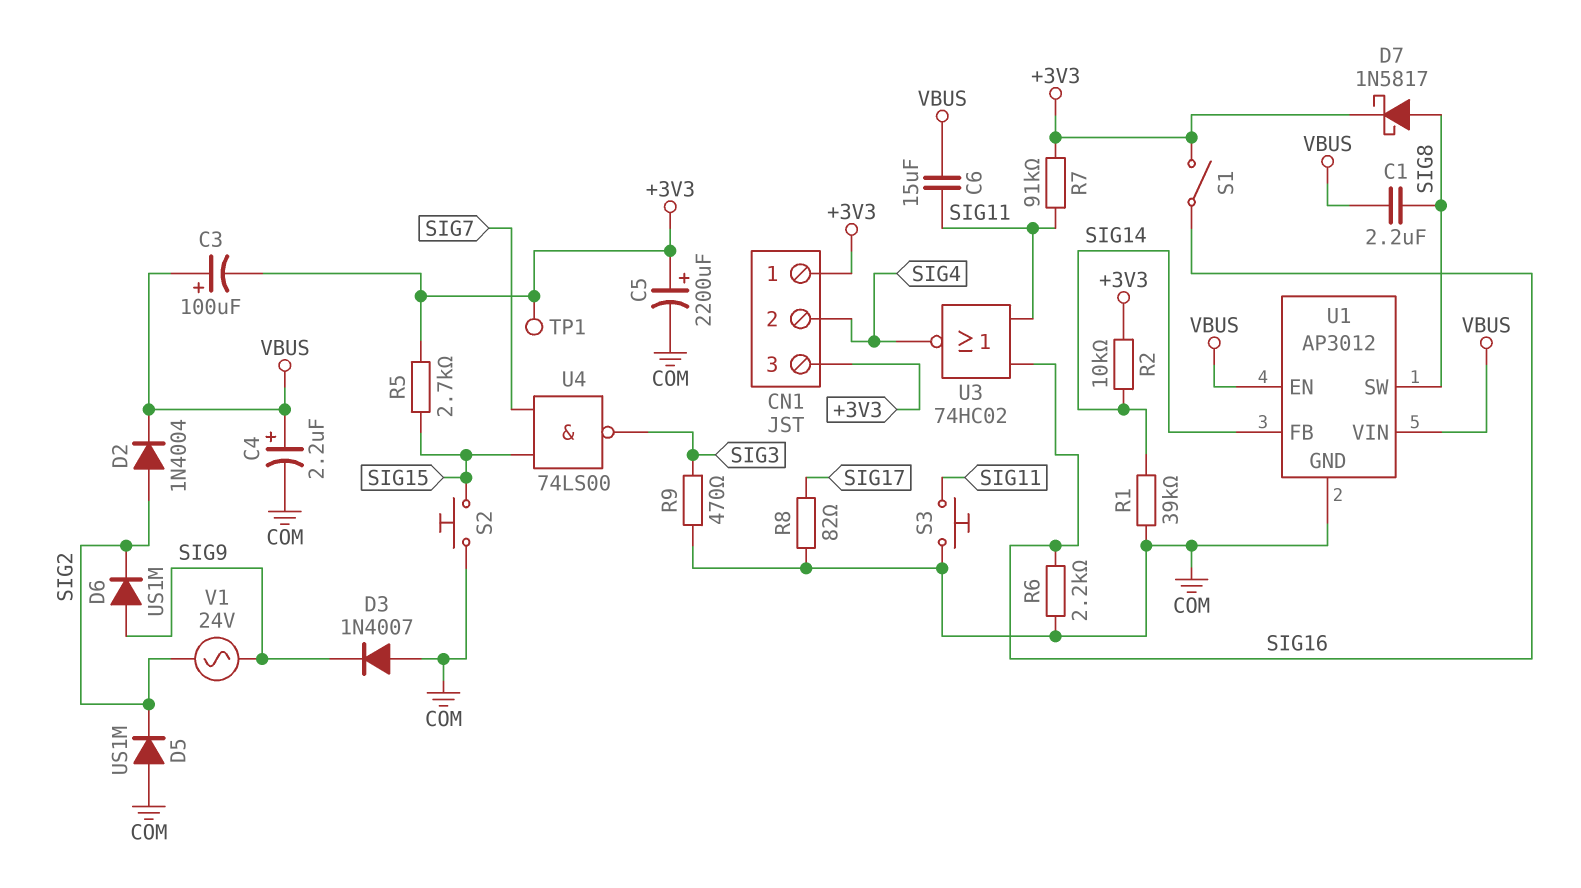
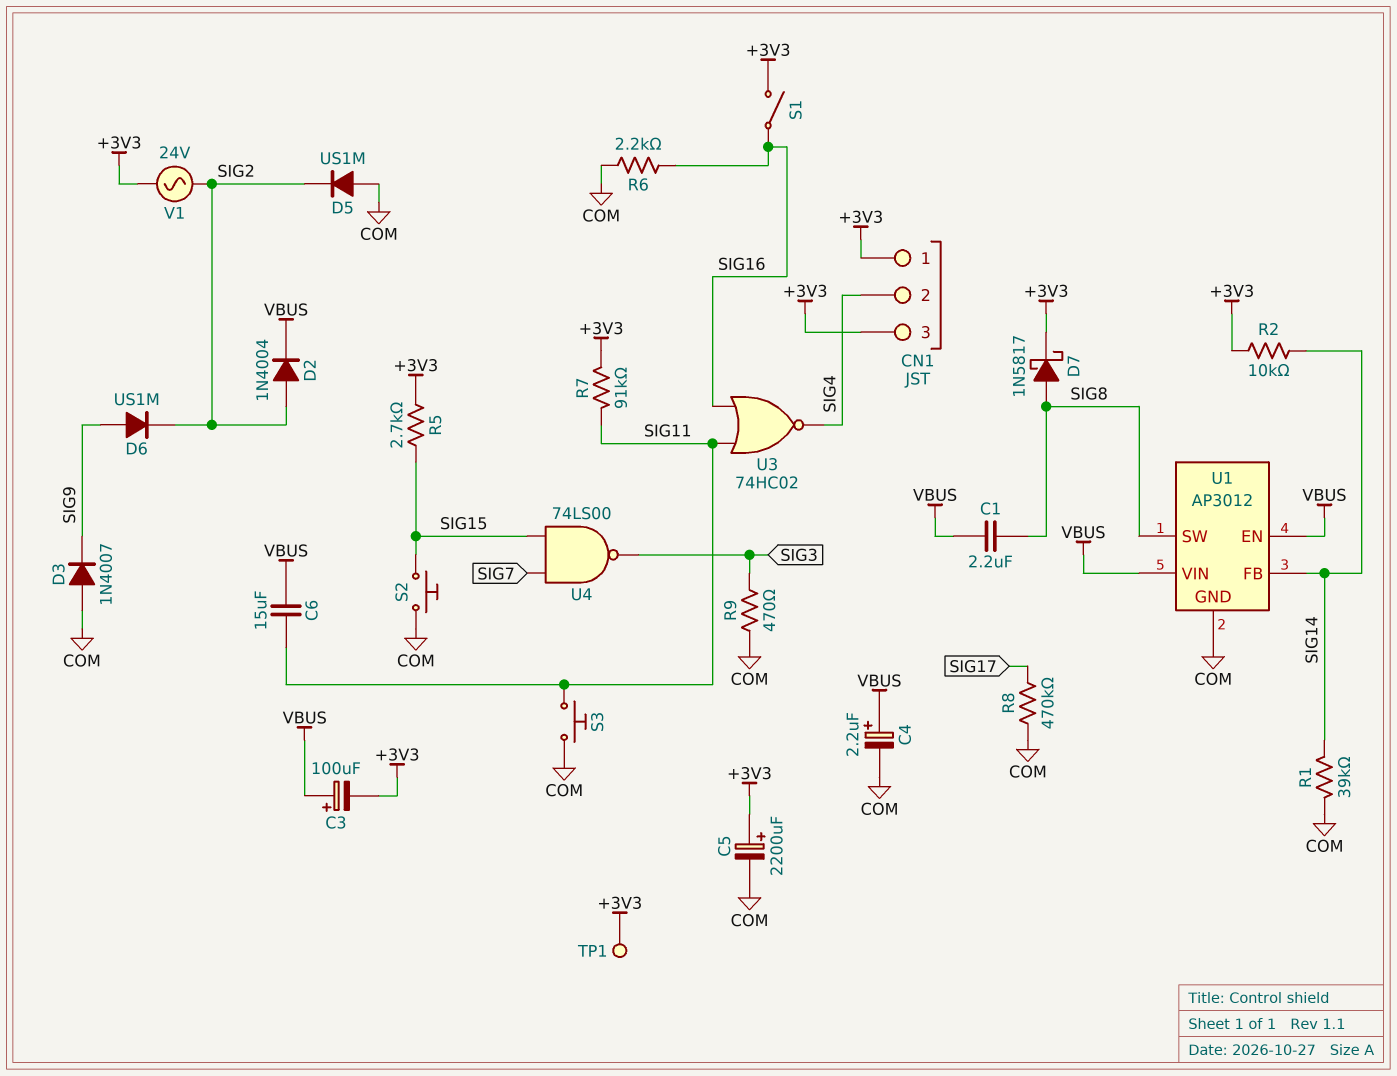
R8: 82 (COM, SIG17) -> 470k (COM, SIG17)
V1: AC 24V (SIG2, SIG9) -> AC 24V (+3V3, SIG2)

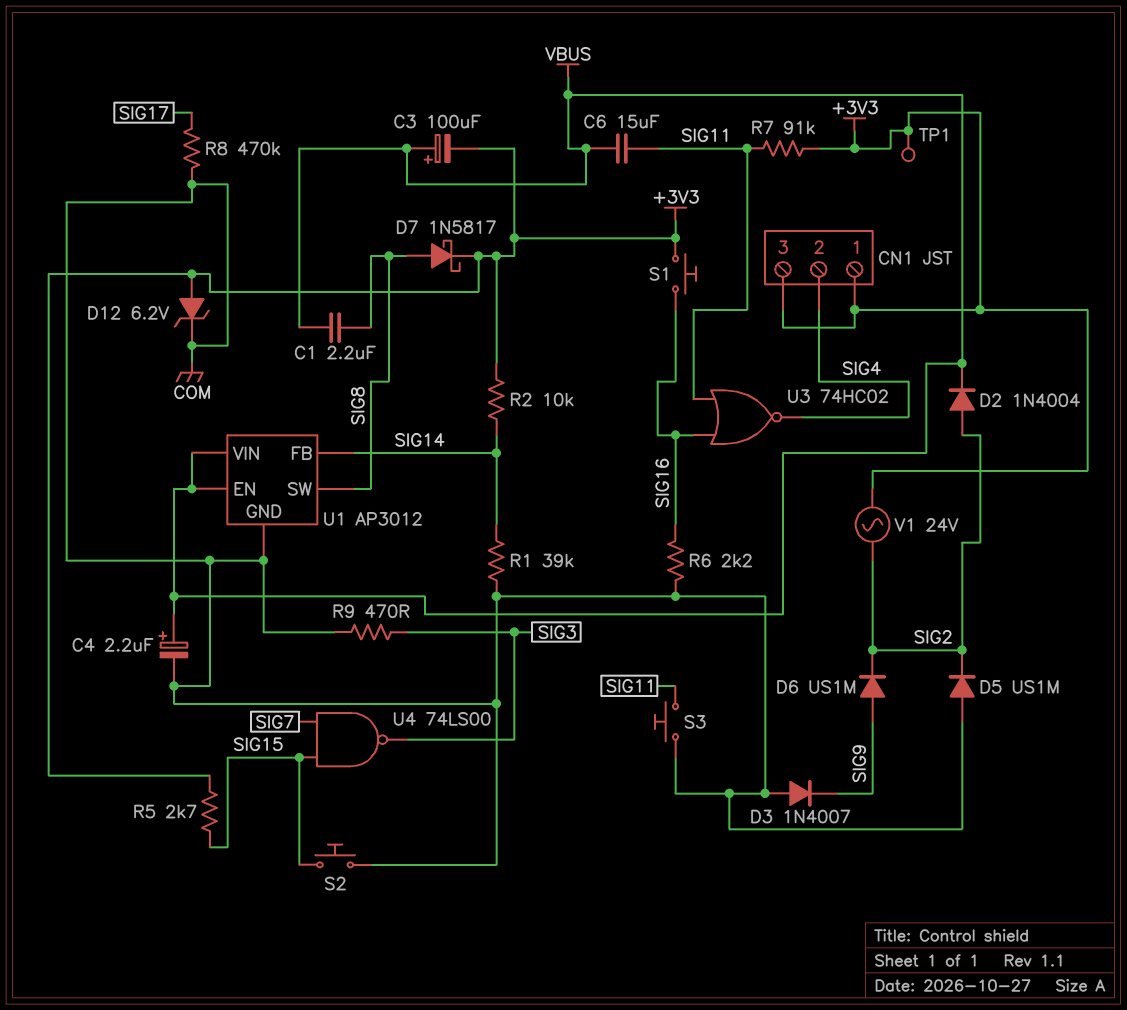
C5: 2200uF (plus +3V3, minus COM) -> none
D12: none -> zener 6.2V (A +3V3, K COM)
S1: switch (+3V3, SIG16) -> button (+3V3, SIG16)

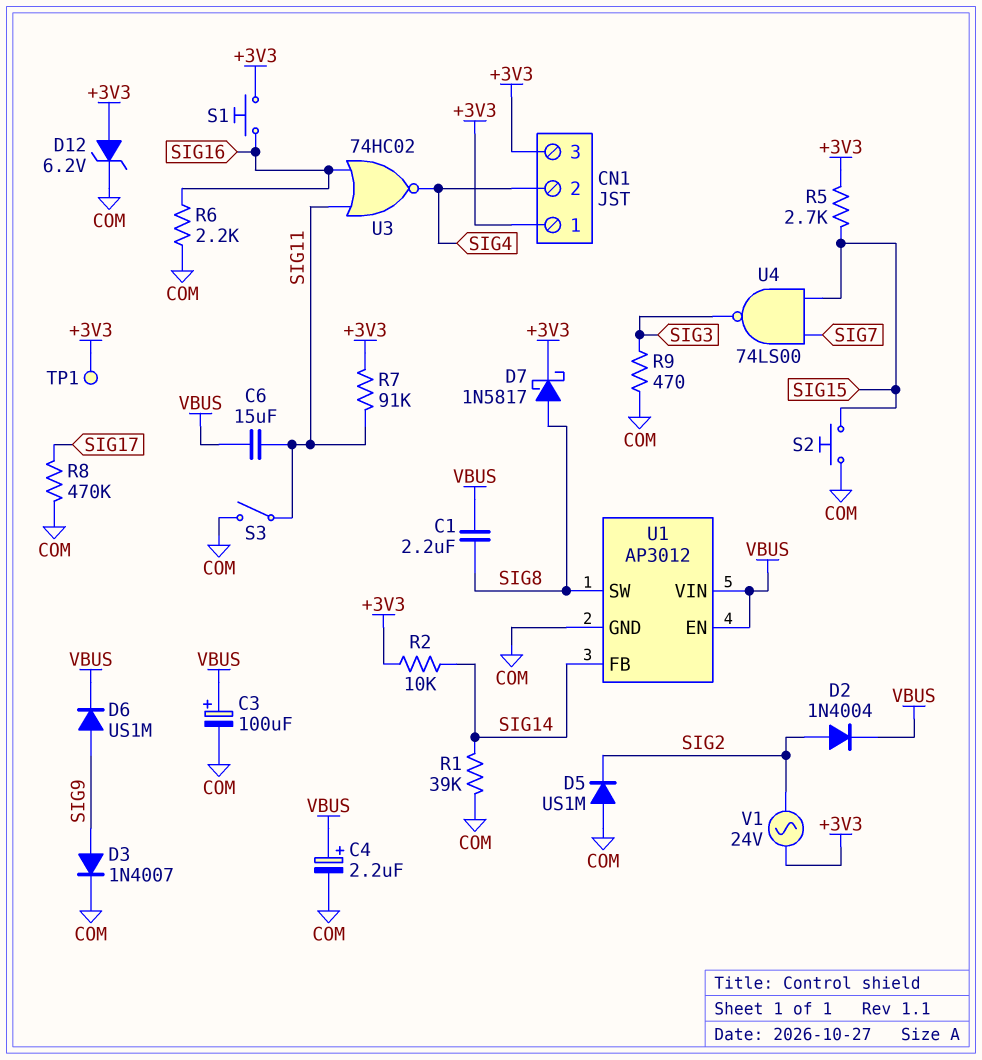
C3: 100uF (plus VBUS, minus +3V3) -> 100uF (plus VBUS, minus COM)
D3: diode 1N4007 (A COM, K SIG9) -> diode 1N4007 (A SIG9, K COM)
D6: diode US1M (A SIG9, K SIG2) -> diode US1M (A SIG9, K VBUS)
S3: button (COM, SIG11) -> switch (COM, SIG11)

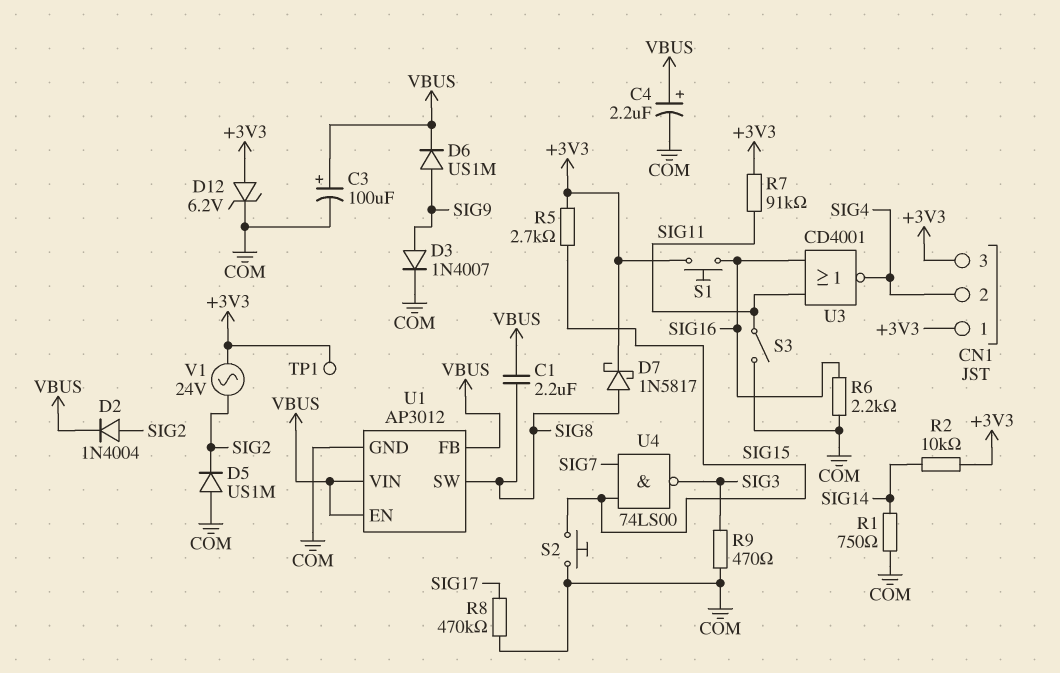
C6: 15uF (SIG11, VBUS) -> none
R1: 39k (COM, SIG14) -> 750 (COM, SIG14)
U1 pin FB: SIG14 -> VBUS
U3: NOR 74HC02 (in SIG11, in SIG16, out SIG4) -> NOR CD4001 (in SIG11, in SIG16, out SIG4)

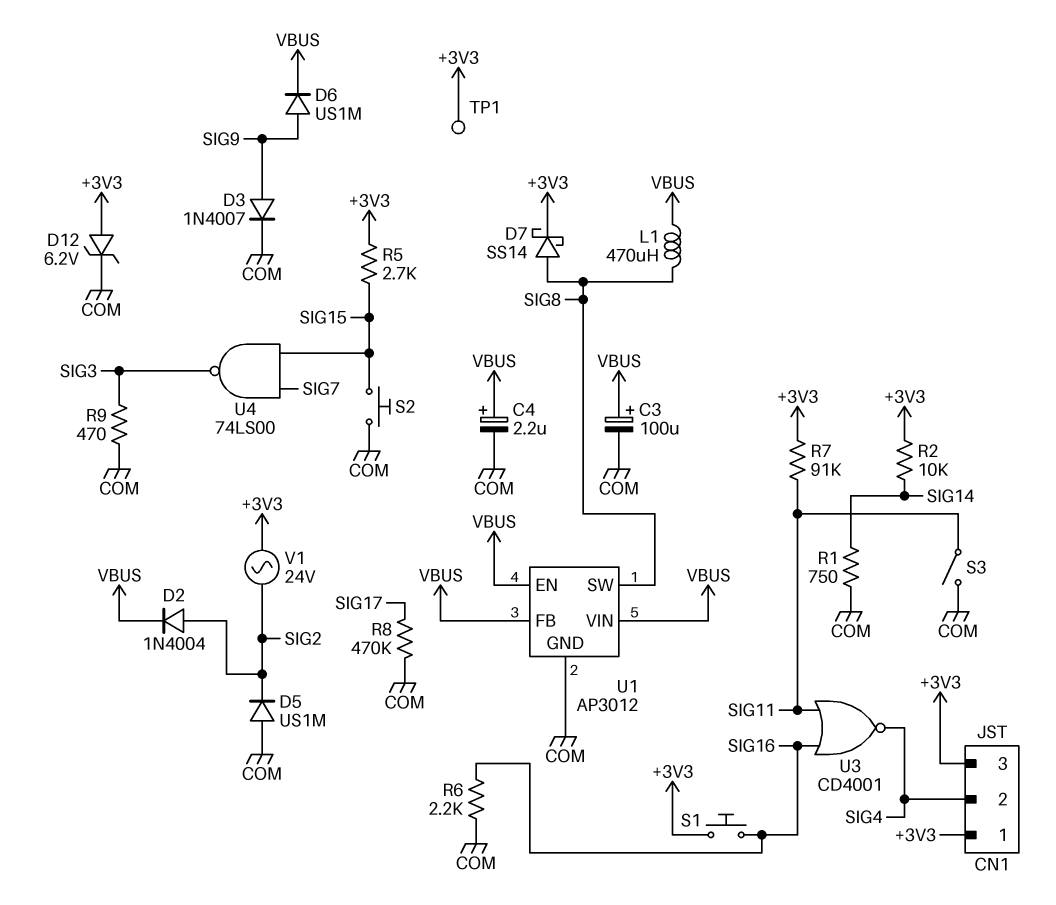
C1: 2.2uF (SIG8, VBUS) -> none
D7: schottky 1N5817 (A SIG8, K +3V3) -> schottky SS14 (A SIG8, K +3V3)
L1: none -> 470uH (SIG8, VBUS)

